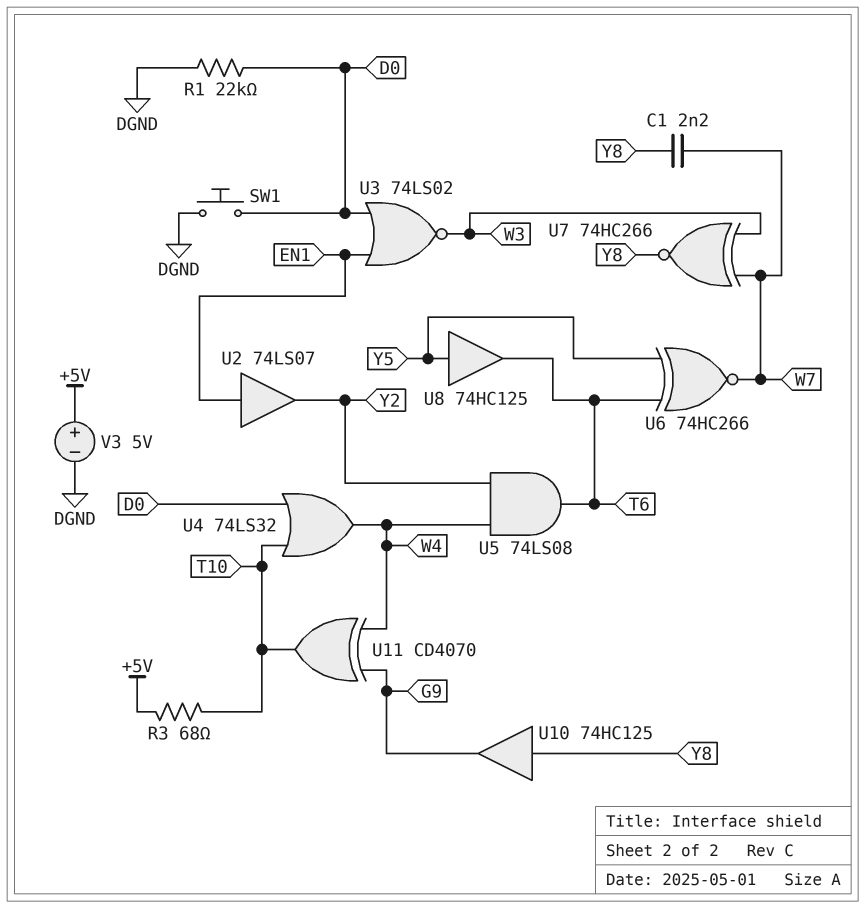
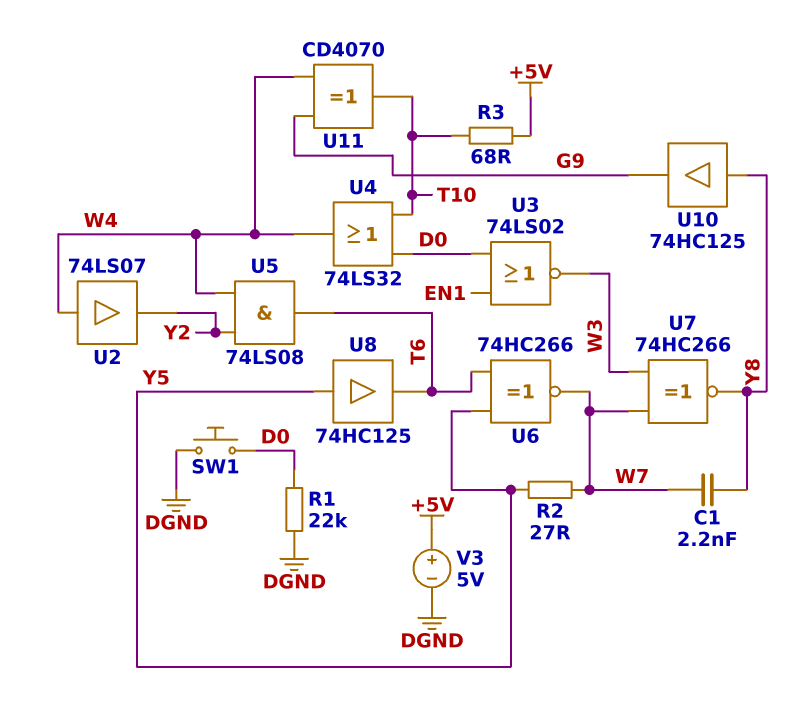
R2: none -> 27 (W7, Y5)
U2: buffer 74LS07 (in EN1, out Y2) -> buffer 74LS07 (in W4, out Y2)

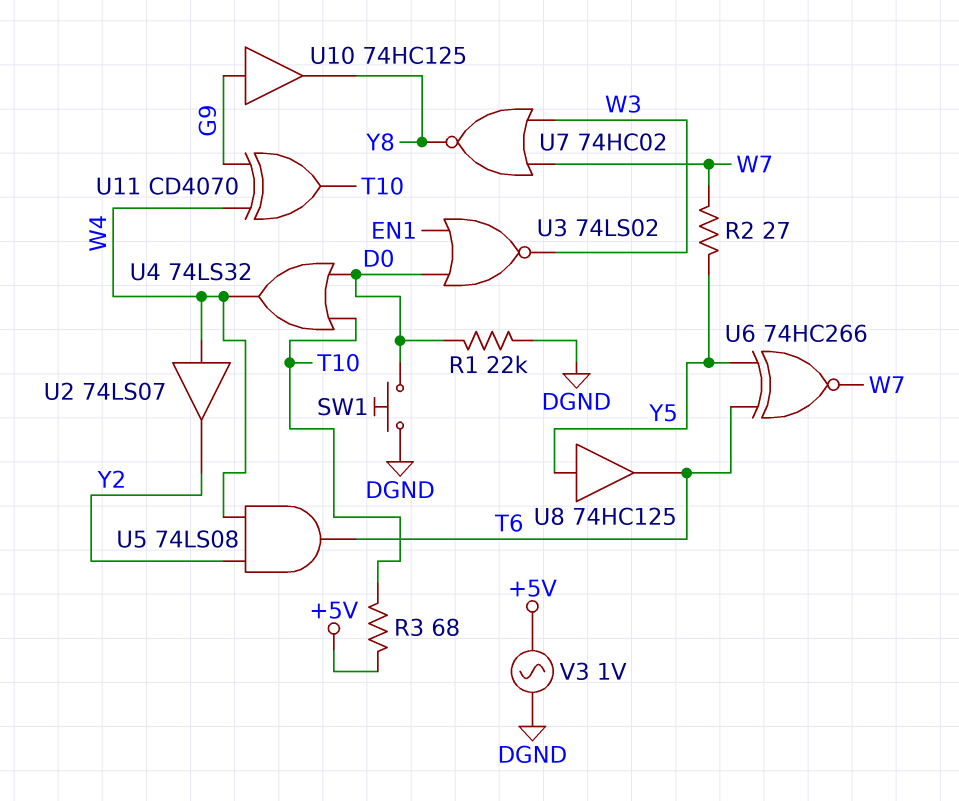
C1: 2.2nF (W7, Y8) -> none
U7: XNOR 74HC266 (in W3, in W7, out Y8) -> NOR 74HC02 (in W3, in W7, out Y8)
U10: buffer 74HC125 (in Y8, out G9) -> buffer 74HC125 (in G9, out Y8)
V3: 5V (plus +5V, minus DGND) -> AC 1V (+5V, DGND)

